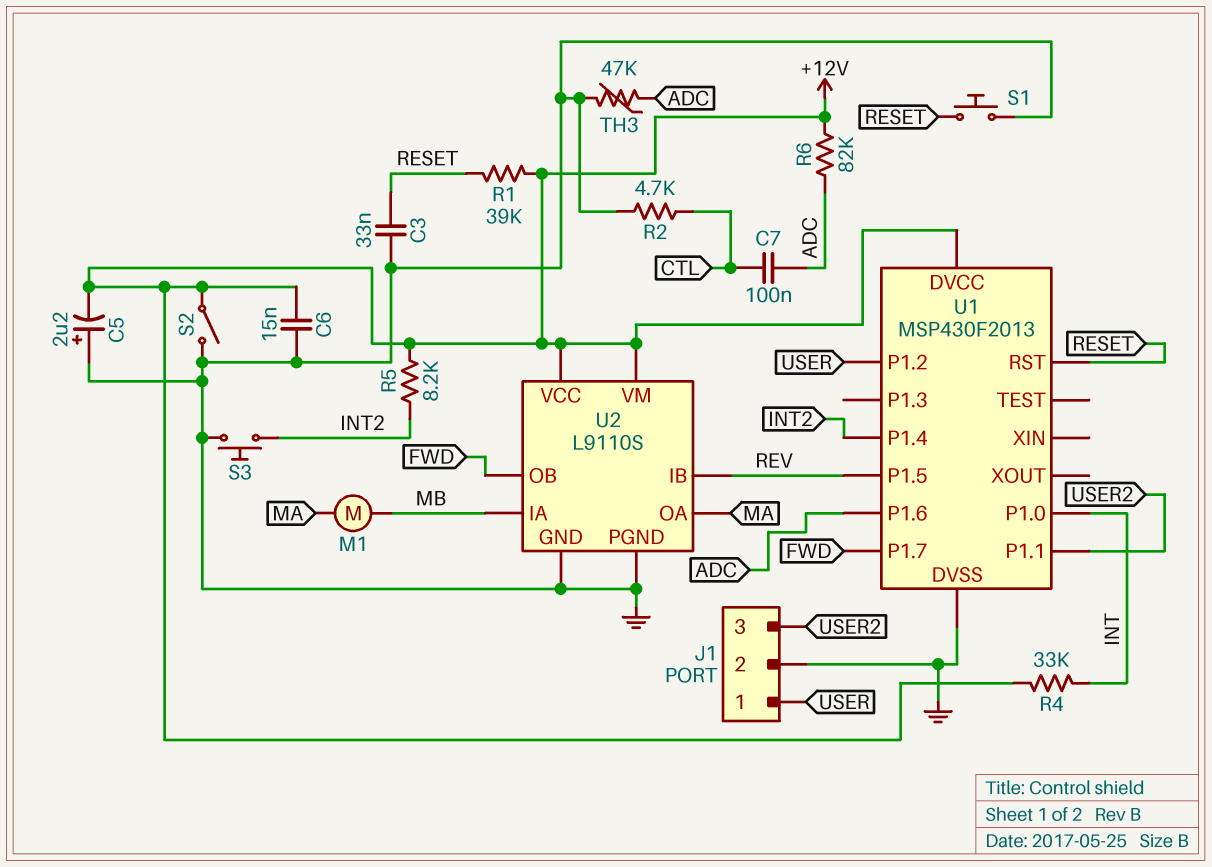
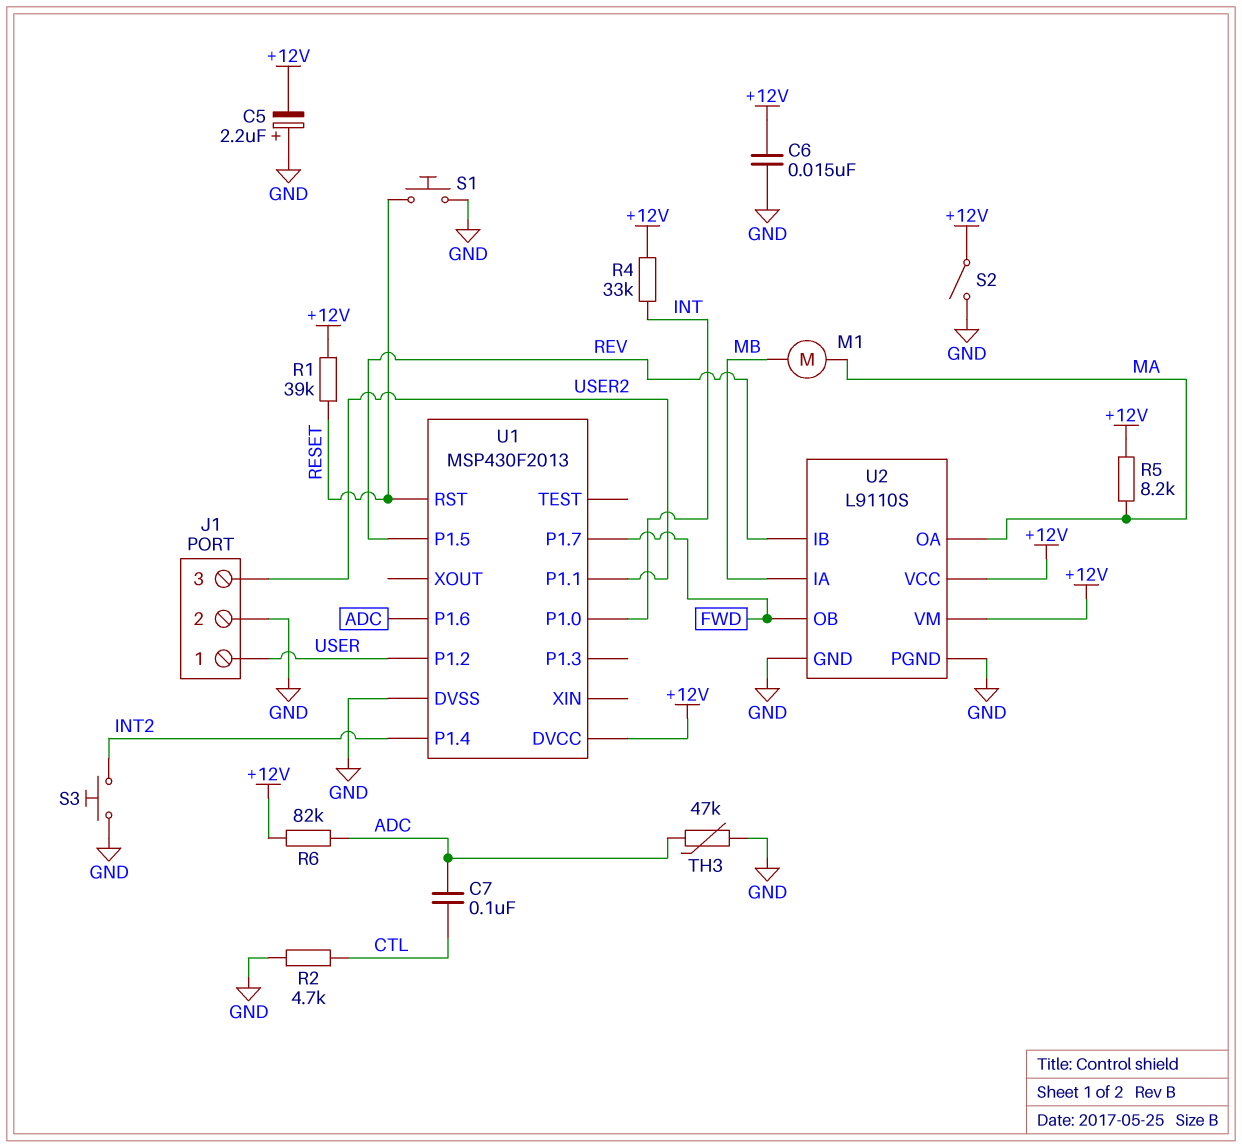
C3: 33nF (GND, RESET) -> none
R5: 8.2k (+12V, INT2) -> 8.2k (+12V, MA)

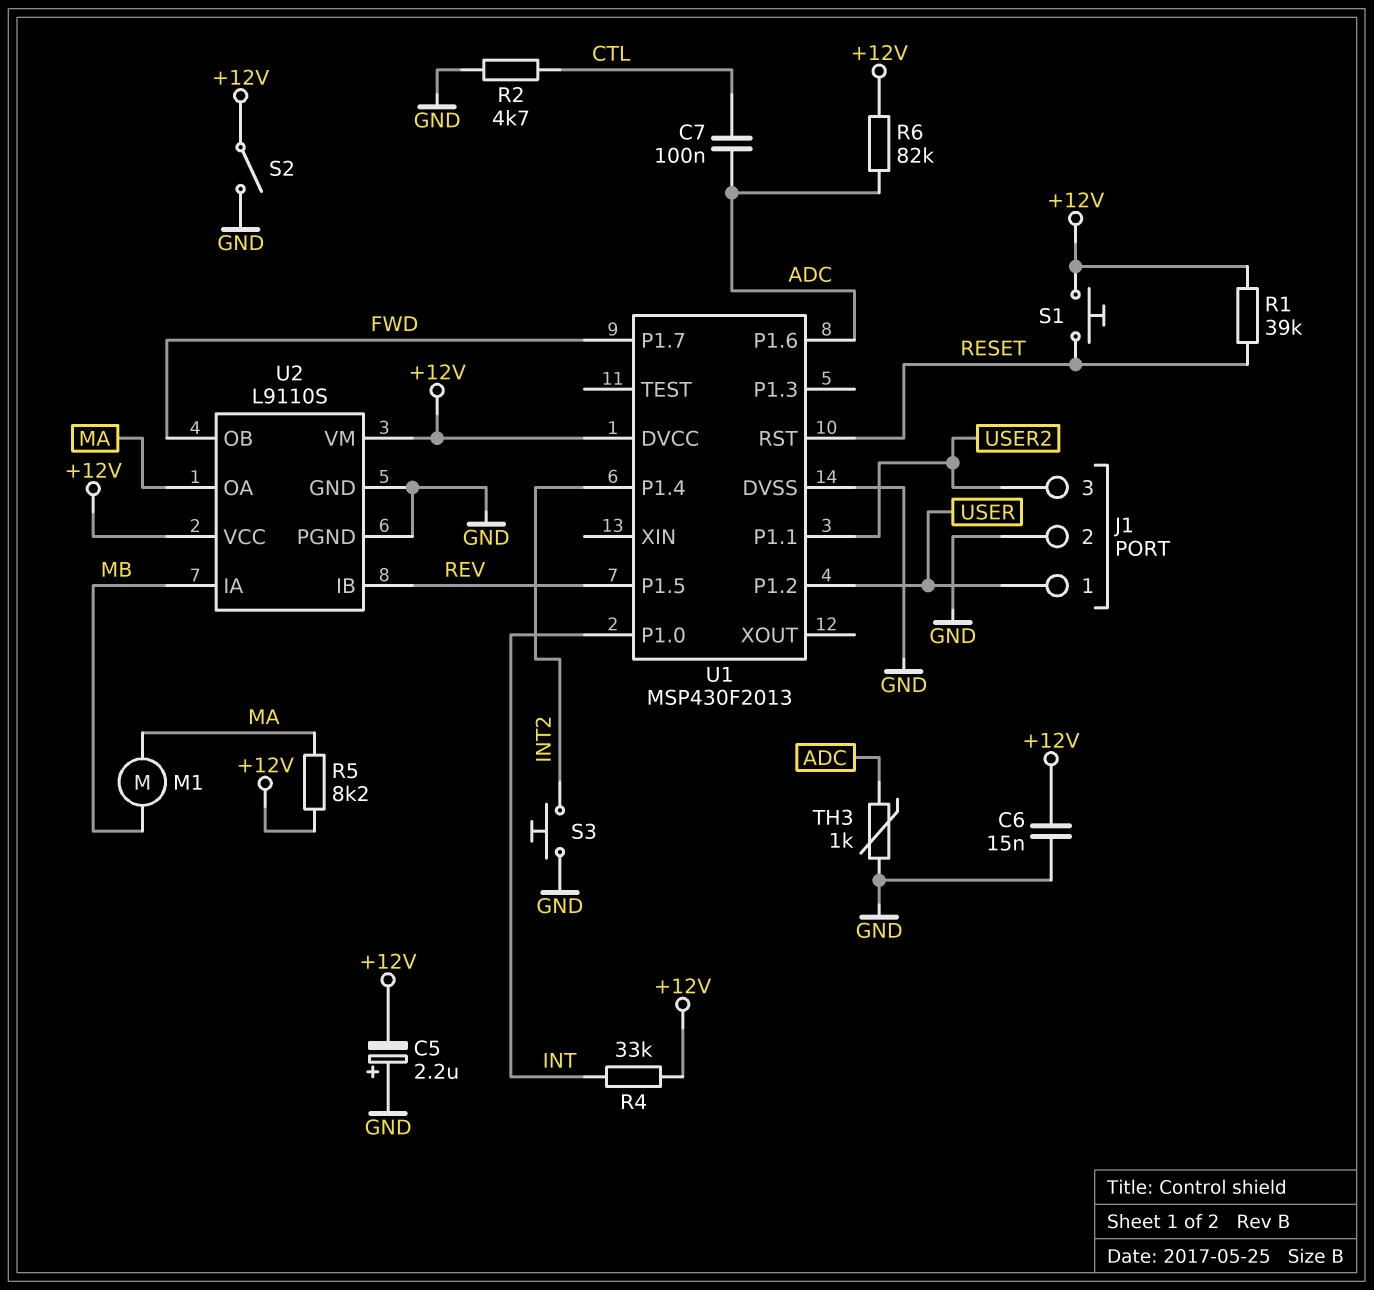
S1: button (GND, RESET) -> button (+12V, RESET)
TH3: 47k (ADC, GND) -> 1k (ADC, GND)

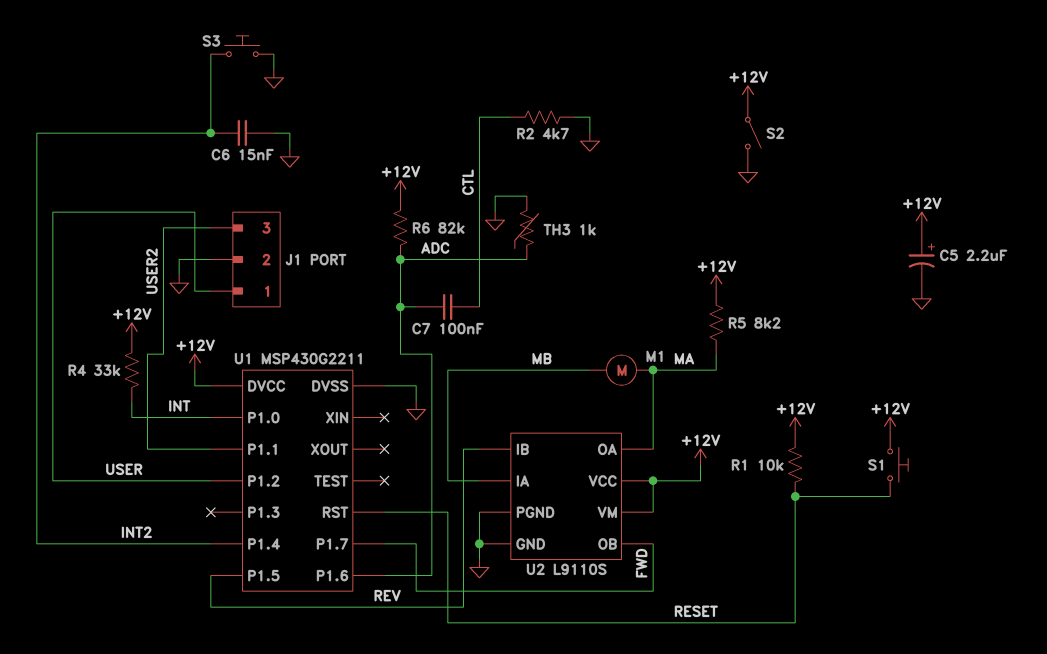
C5: 2.2uF (plus GND, minus +12V) -> 2.2uF (plus +12V, minus GND)
C6: 15nF (+12V, GND) -> 15nF (GND, INT2)
R1: 39k (+12V, RESET) -> 10k (+12V, RESET)
U1: MSP430F2013 -> MSP430G2211

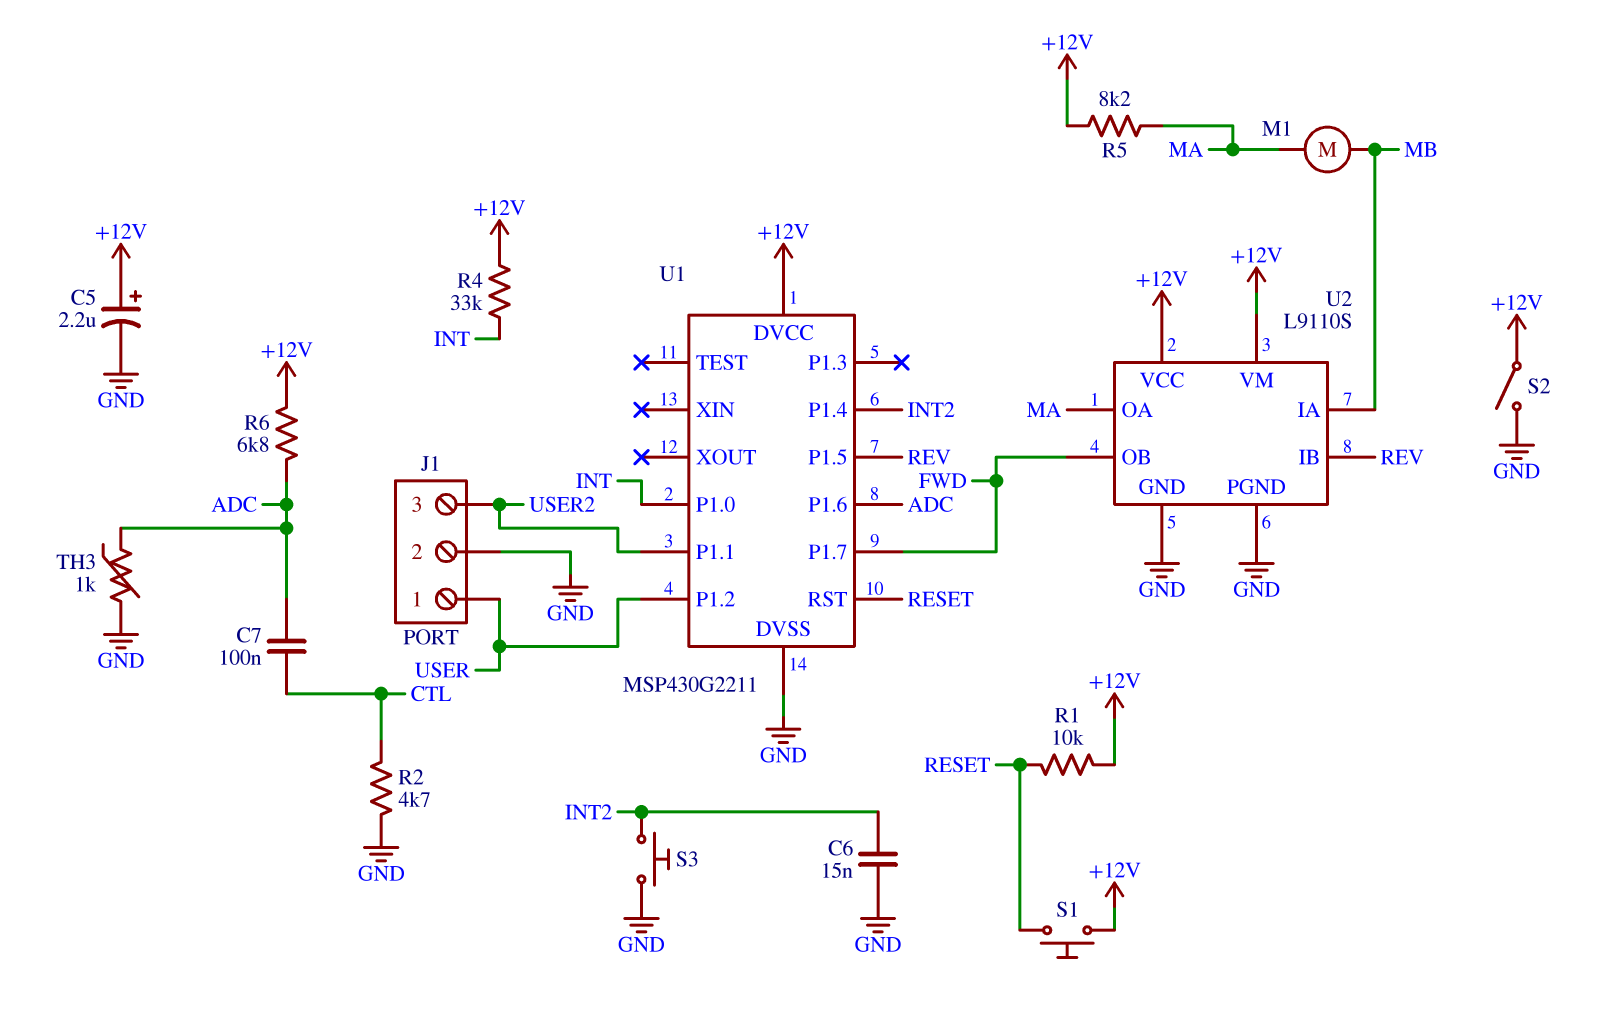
R6: 82k (+12V, ADC) -> 6.8k (+12V, ADC)

